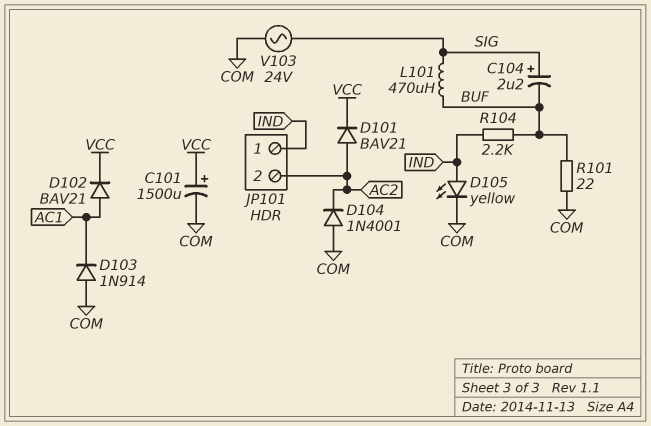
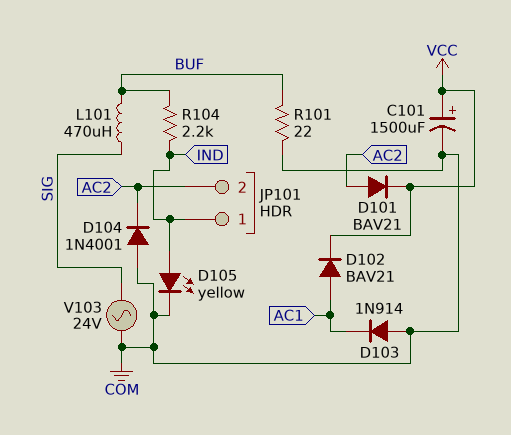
C104: 2.2uF (plus SIG, minus BUF) -> none

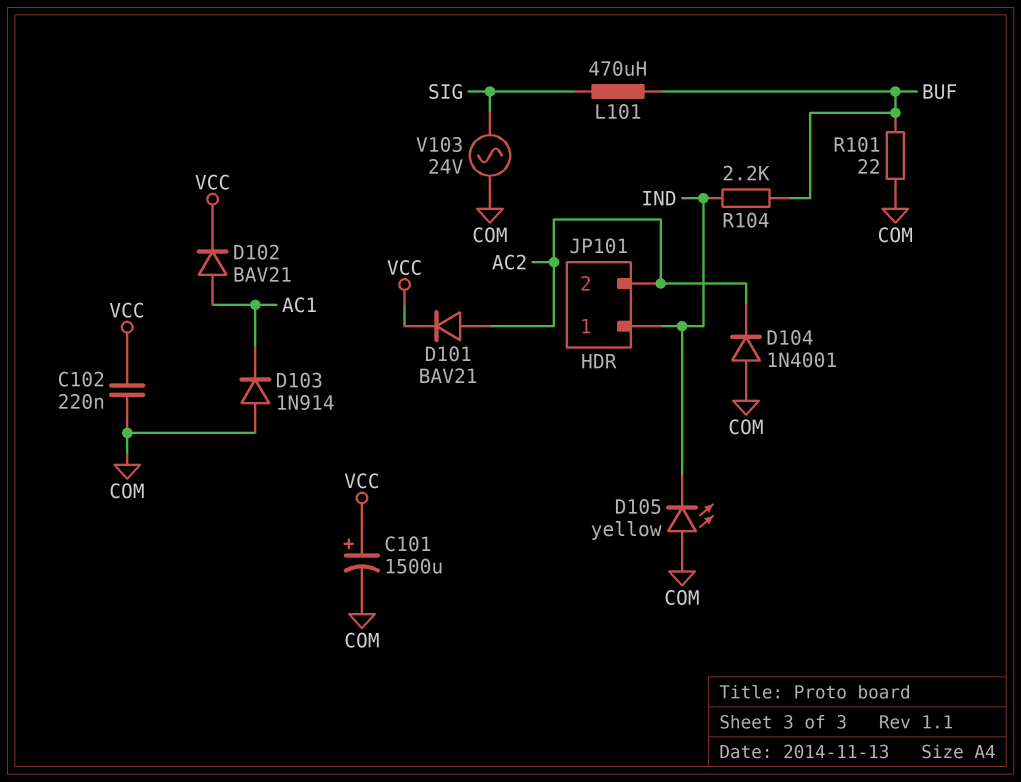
C102: none -> 220nF (COM, VCC)
D105: LED yellow (A IND, K COM) -> LED yellow (A COM, K IND)

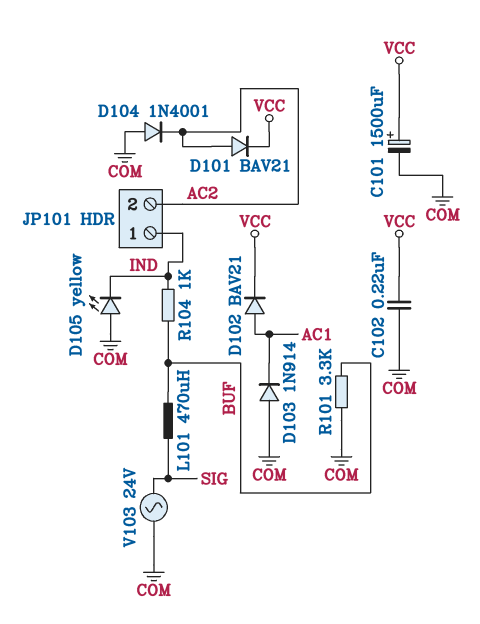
R101: 22 (BUF, COM) -> 3.3k (BUF, COM)
R104: 2.2k (BUF, IND) -> 1k (BUF, IND)

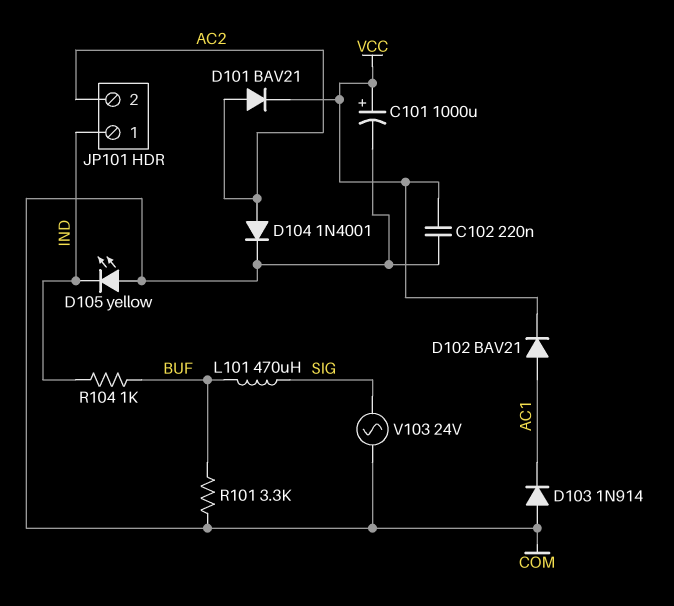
C101: 1500uF (plus VCC, minus COM) -> 1000uF (plus VCC, minus COM)
D104: diode 1N4001 (A COM, K AC2) -> diode 1N4001 (A AC2, K COM)

